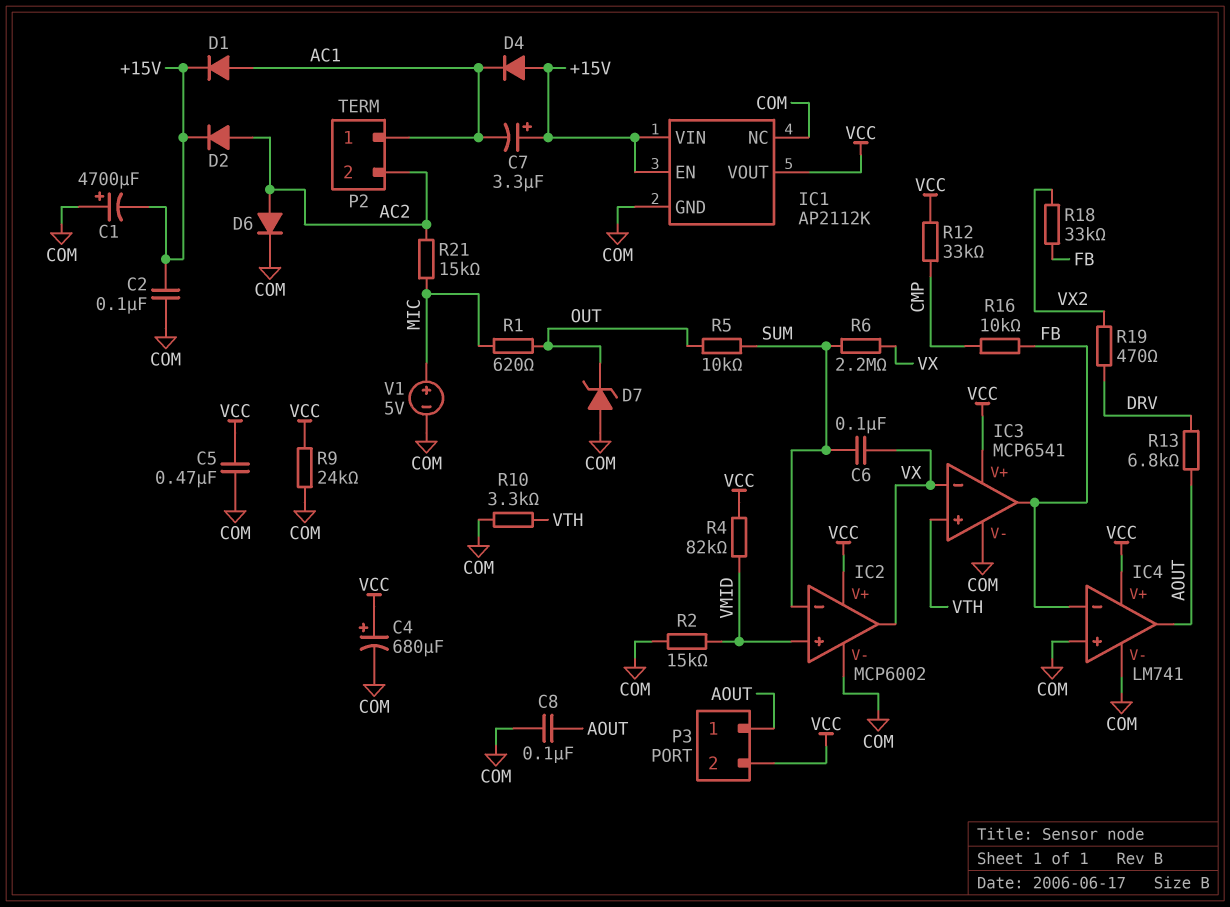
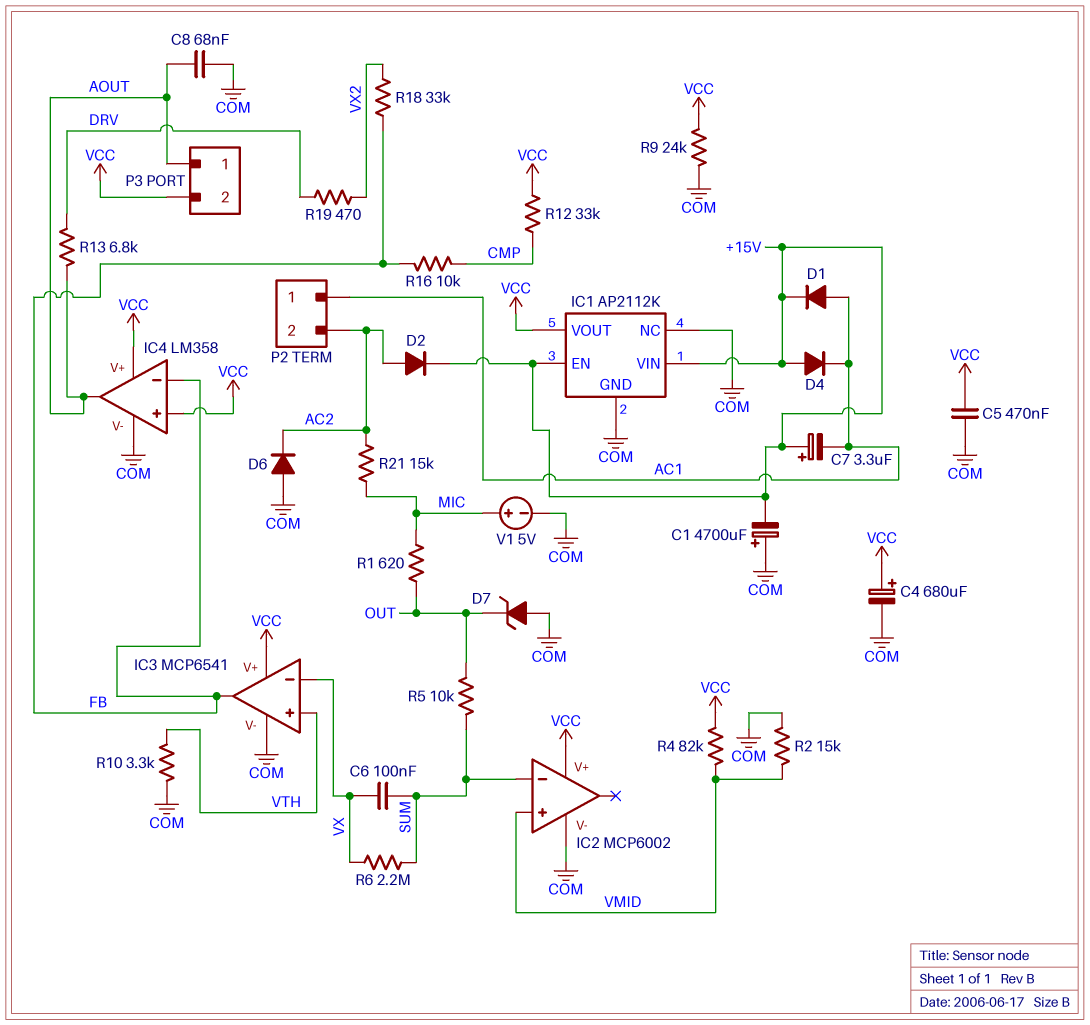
C2: 100nF (+15V, COM) -> none
C8: 100nF (AOUT, COM) -> 68nF (AOUT, COM)
D6: diode (A AC2, K COM) -> diode (A COM, K AC2)
IC2 pin out: VX -> none
IC4: LM741 -> LM358
IC4 pin in+: COM -> VCC

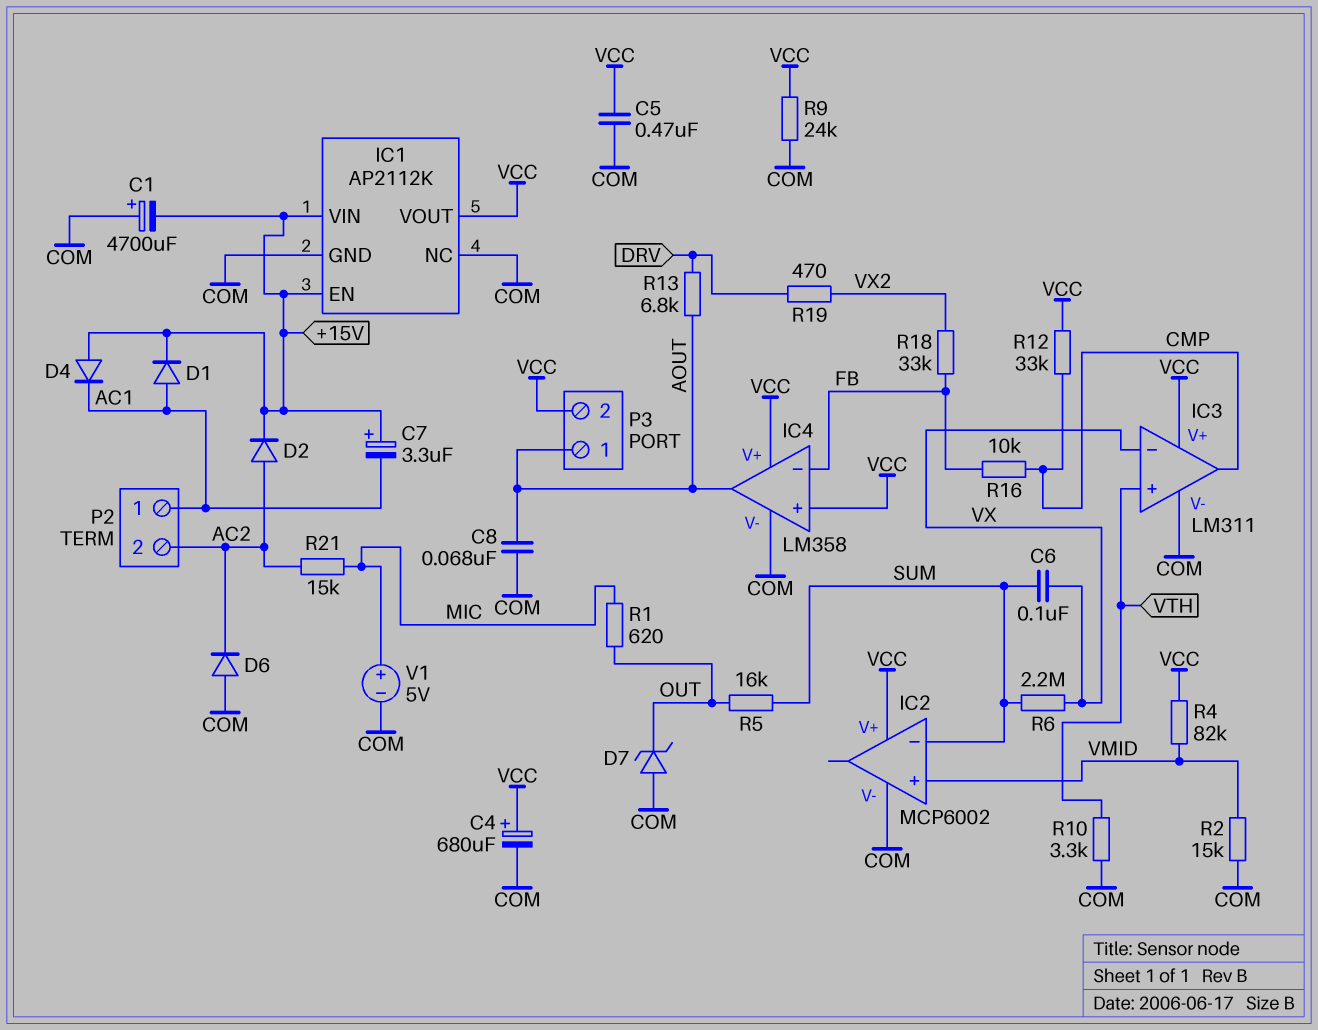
IC3: MCP6541 -> LM311
IC3 pin out: FB -> CMP
R5: 10k (OUT, SUM) -> 16k (OUT, SUM)

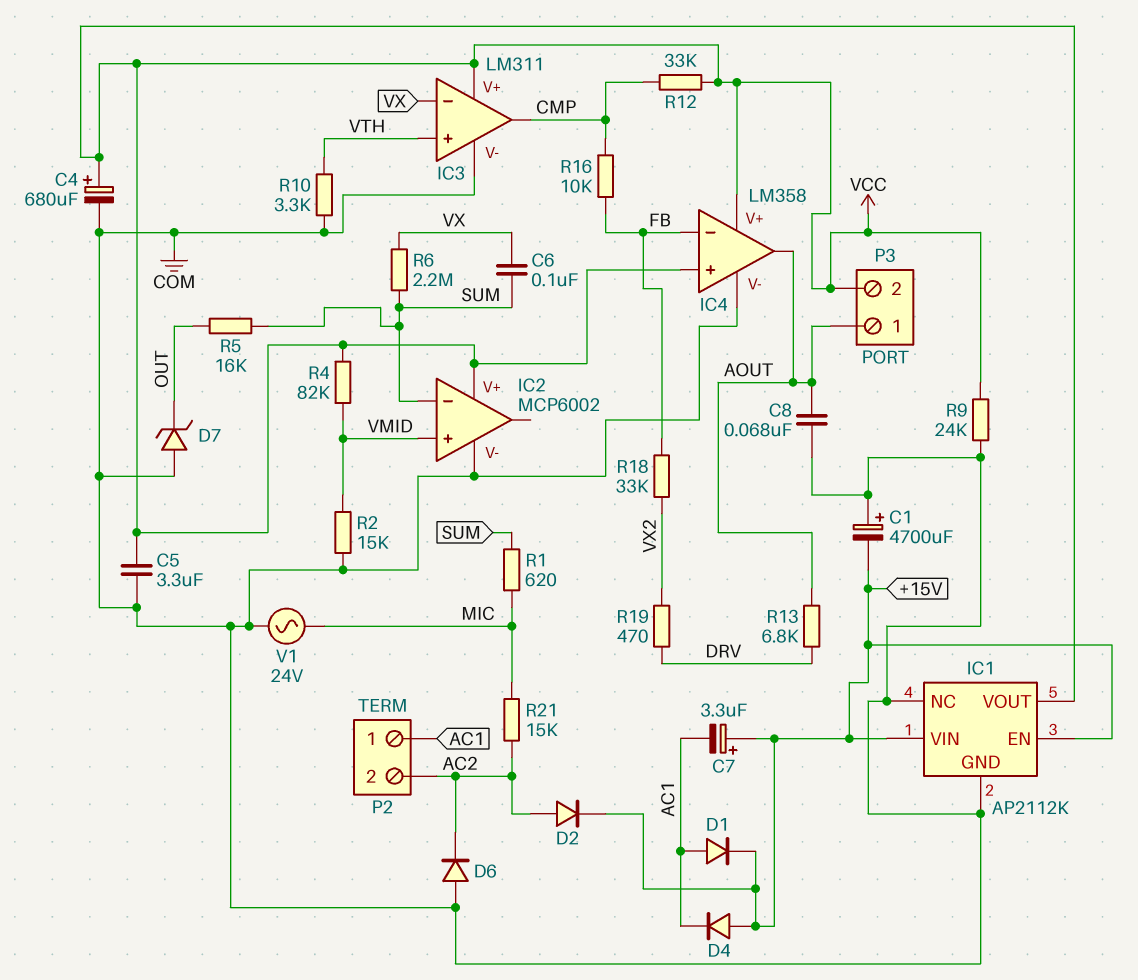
C5: 470nF (COM, VCC) -> 3.3uF (COM, VCC)
R1: 620 (MIC, OUT) -> 620 (MIC, SUM)
V1: 5V (plus MIC, minus COM) -> AC 24V (COM, MIC)

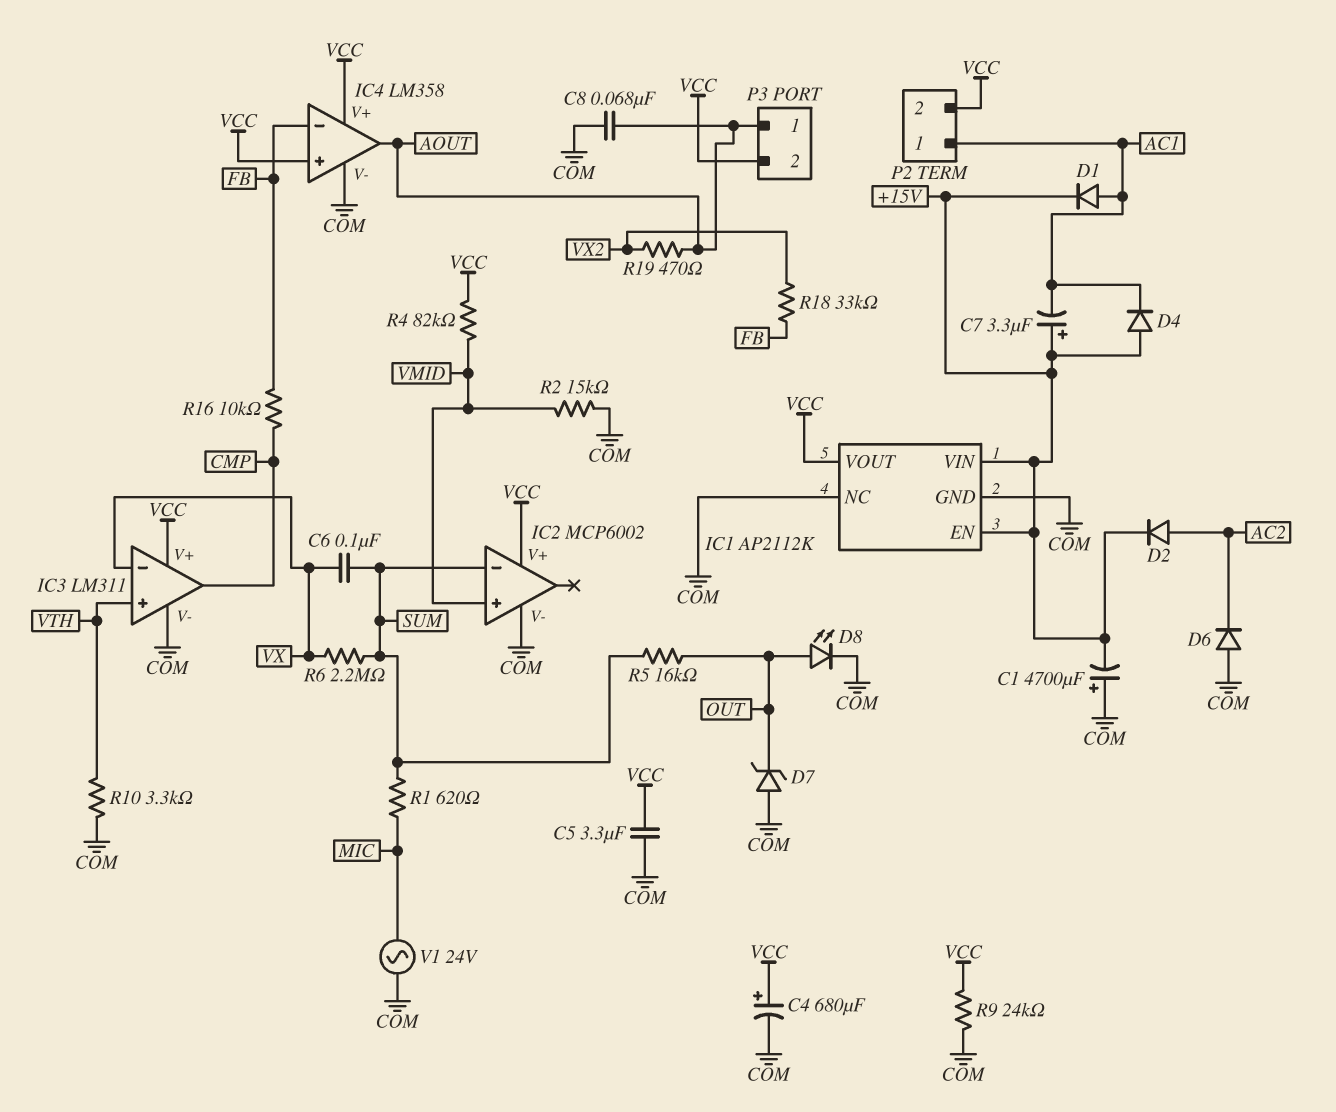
D8: none -> LED (A OUT, K COM)
P2 pin 2: AC2 -> VCC
R12: 33k (CMP, VCC) -> none
R13: 6.8k (AOUT, DRV) -> none
R19: 470 (DRV, VX2) -> 470 (AOUT, VX2)
R21: 15k (AC2, MIC) -> none

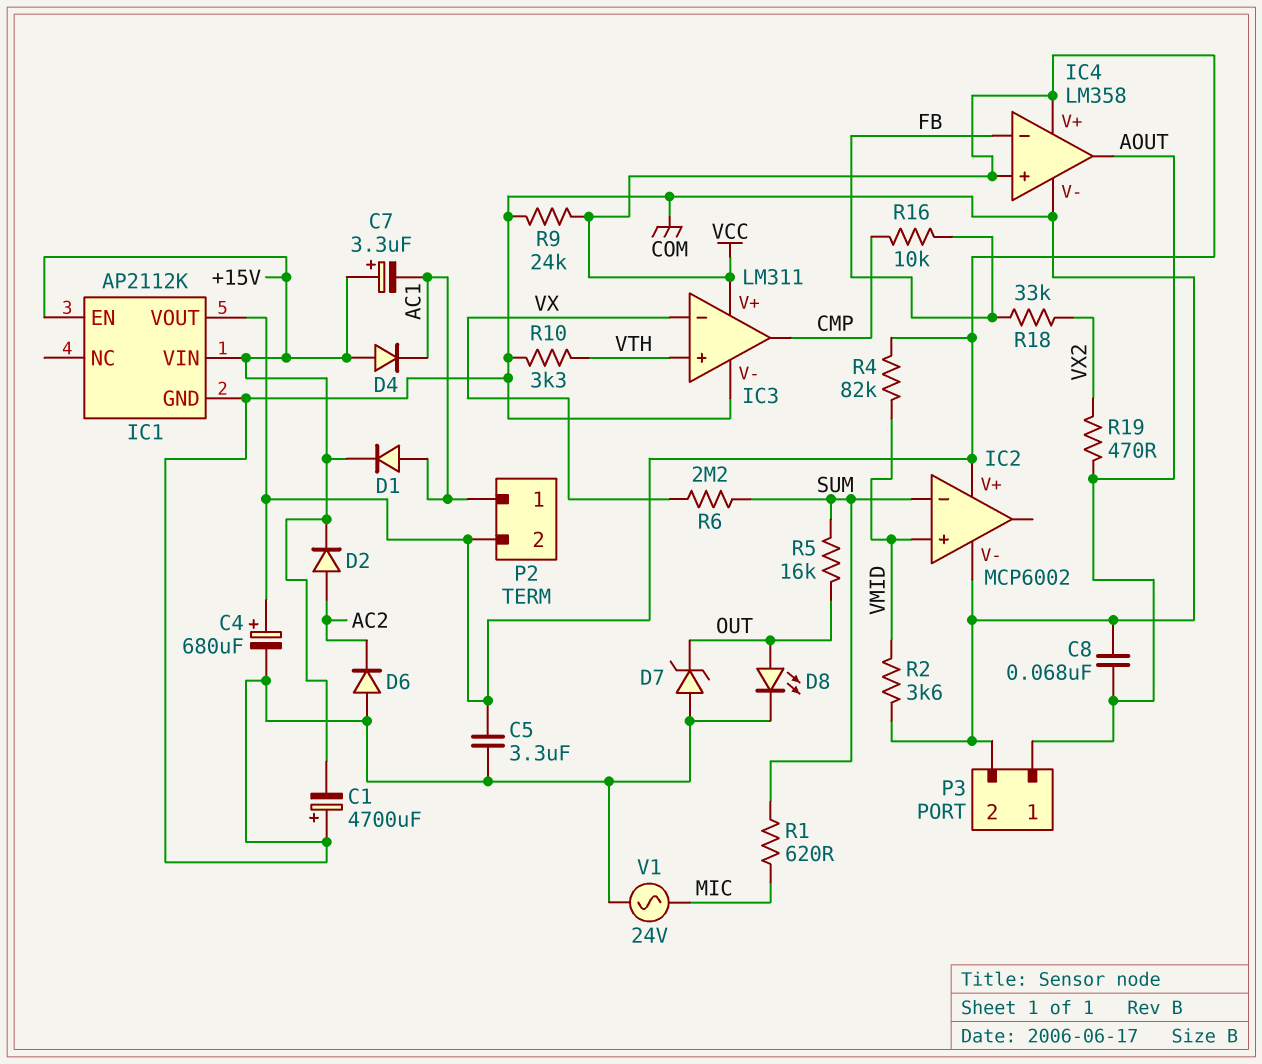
C6: 100nF (SUM, VX) -> none
IC1 pin NC: COM -> none
P3 pin 2: VCC -> COM
R2: 15k (COM, VMID) -> 3.6k (COM, VMID)

